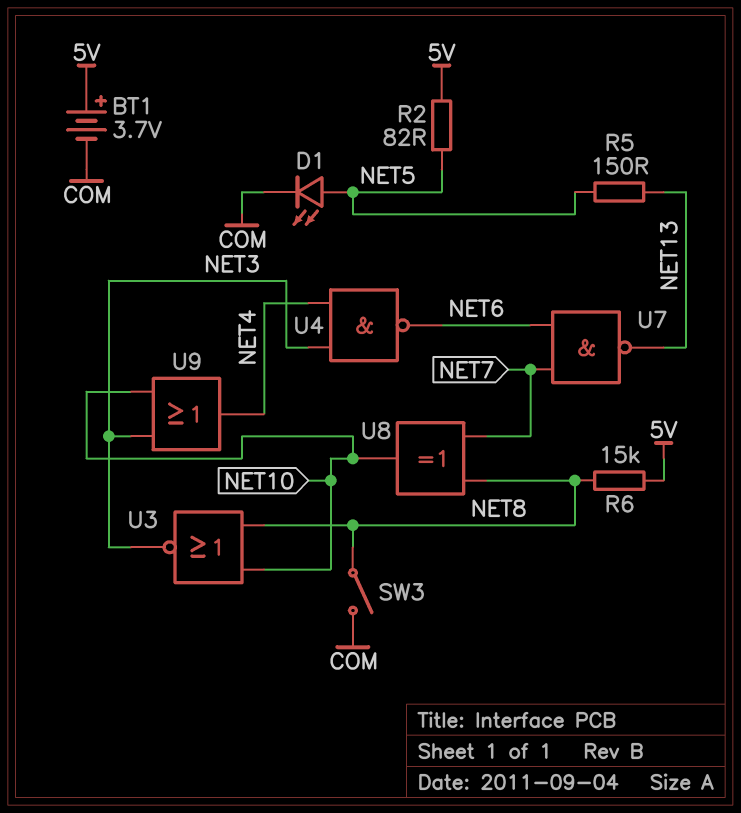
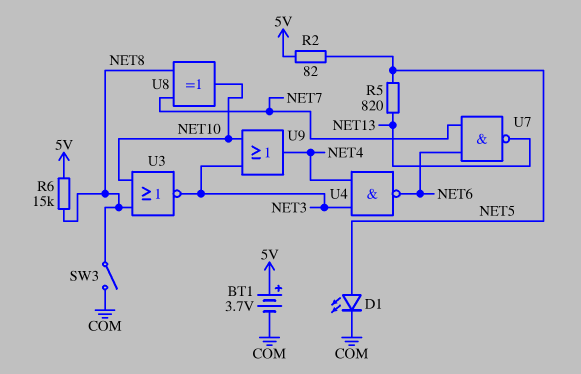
R5: 150 (NET5, NET13) -> 820 (NET5, NET13)

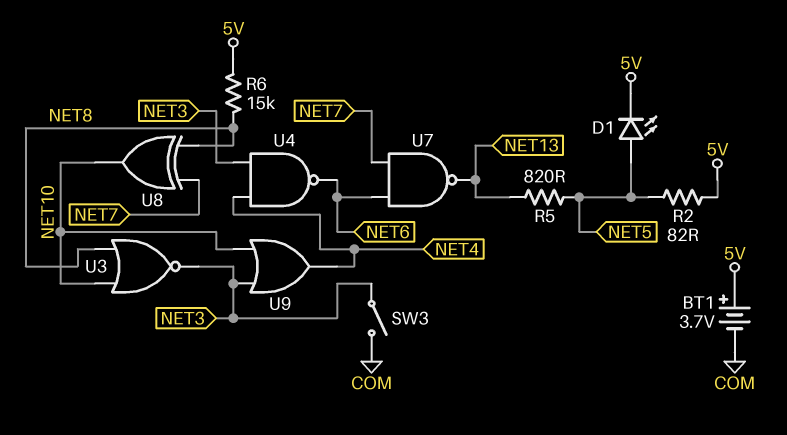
D1: LED (A NET5, K COM) -> LED (A NET5, K 5V)
SW3: switch (COM, NET8) -> switch (COM, NET3)

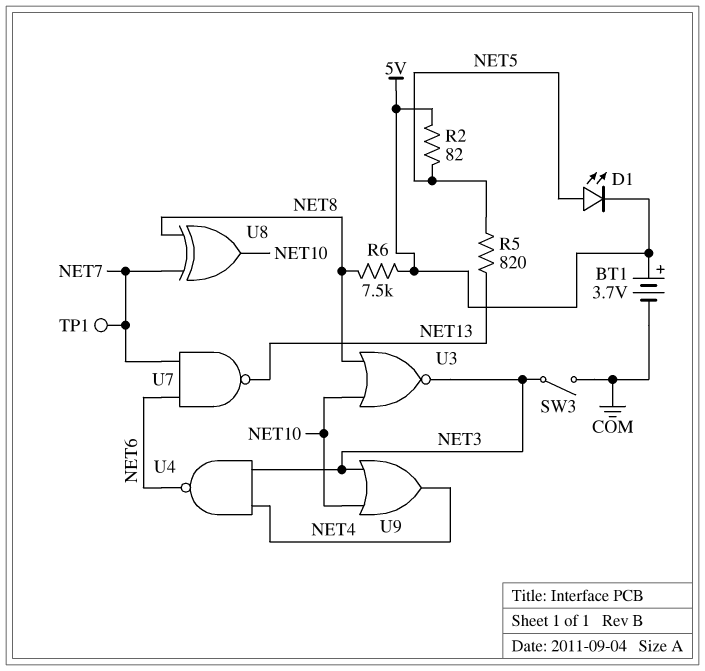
R6: 15k (5V, NET8) -> 7.5k (5V, NET8)
TP1: none -> test point (NET7)

